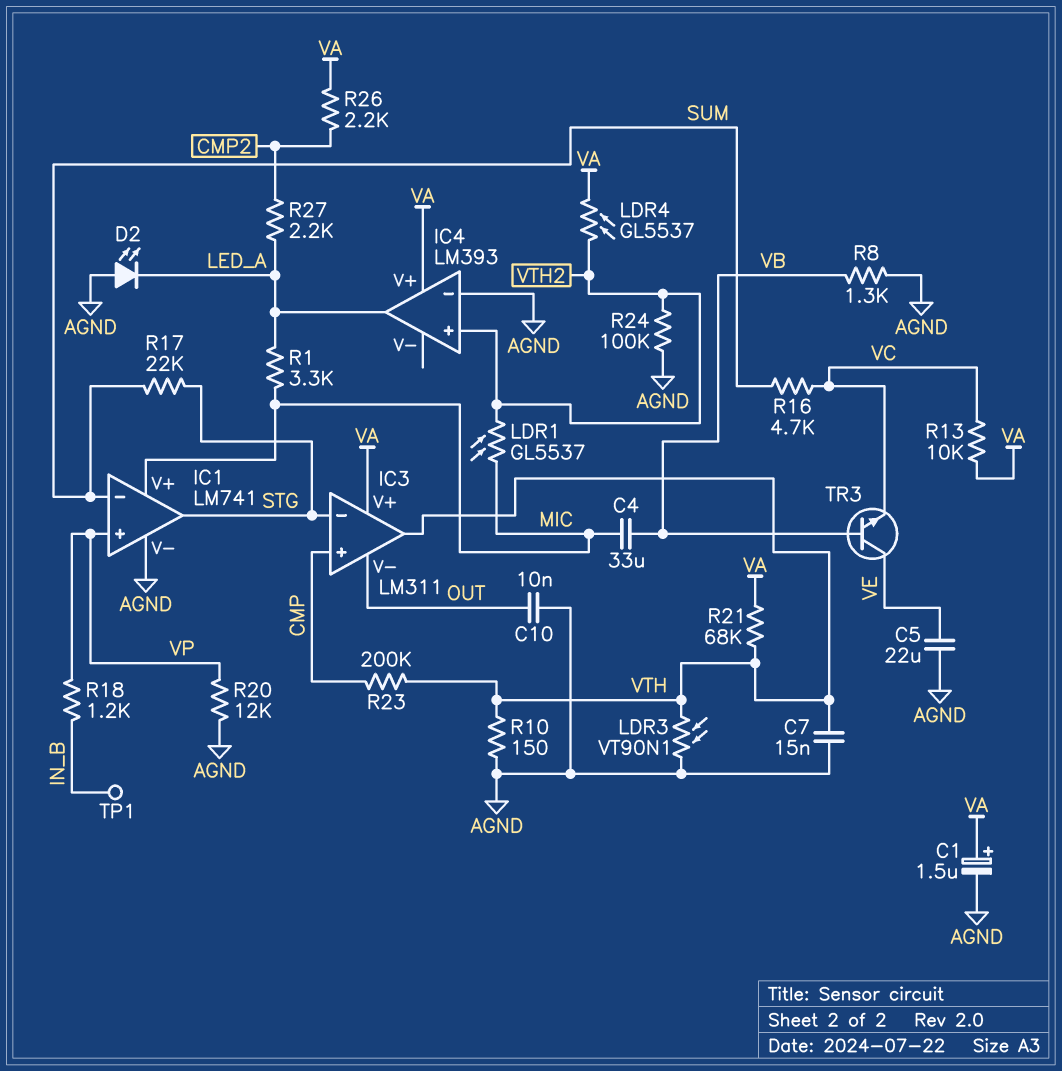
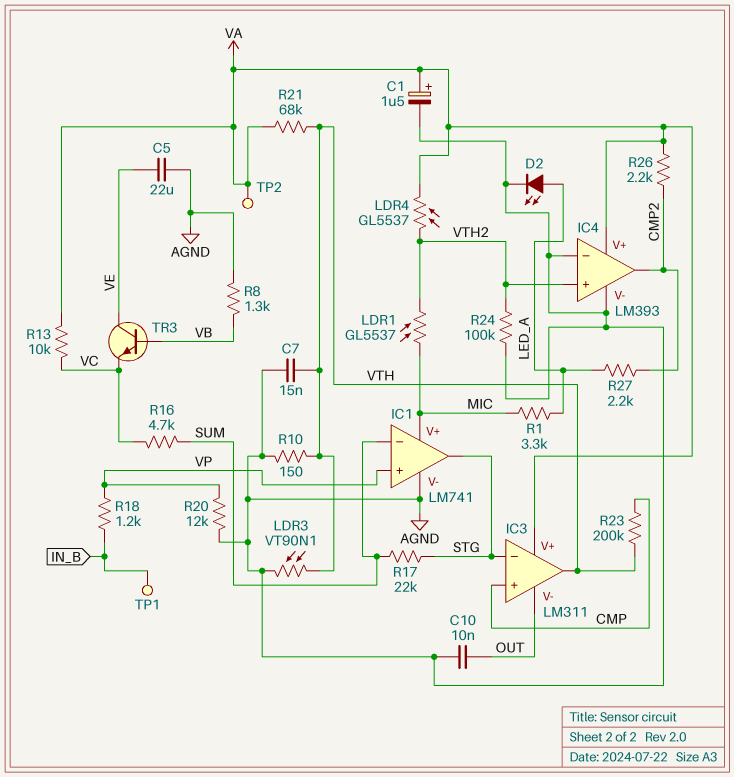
C4: 33uF (MIC, VB) -> none
D2: LED (A AGND, K LED_A) -> LED (A LED_A, K AGND)
IC4 pin V-: none -> AGND
IC4 pin out: LED_A -> CMP2
TP2: none -> test point (VA)

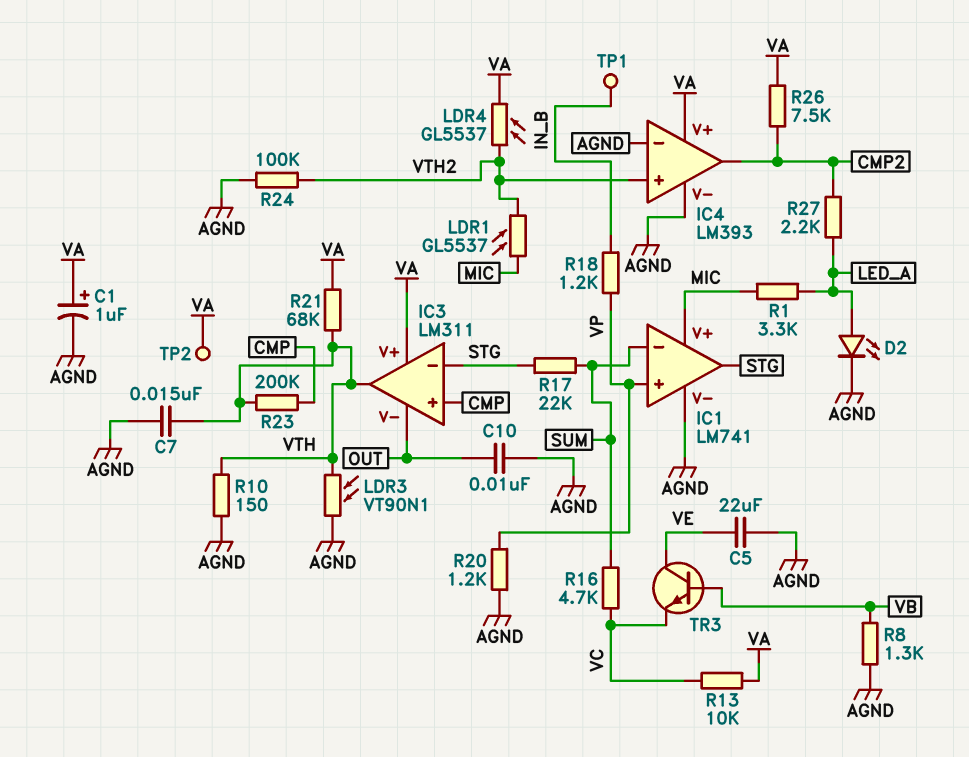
C1: 1.5uF (plus VA, minus AGND) -> 1uF (plus VA, minus AGND)
R20: 12k (AGND, VP) -> 1.2k (AGND, VP)
R26: 2.2k (CMP2, VA) -> 7.5k (CMP2, VA)

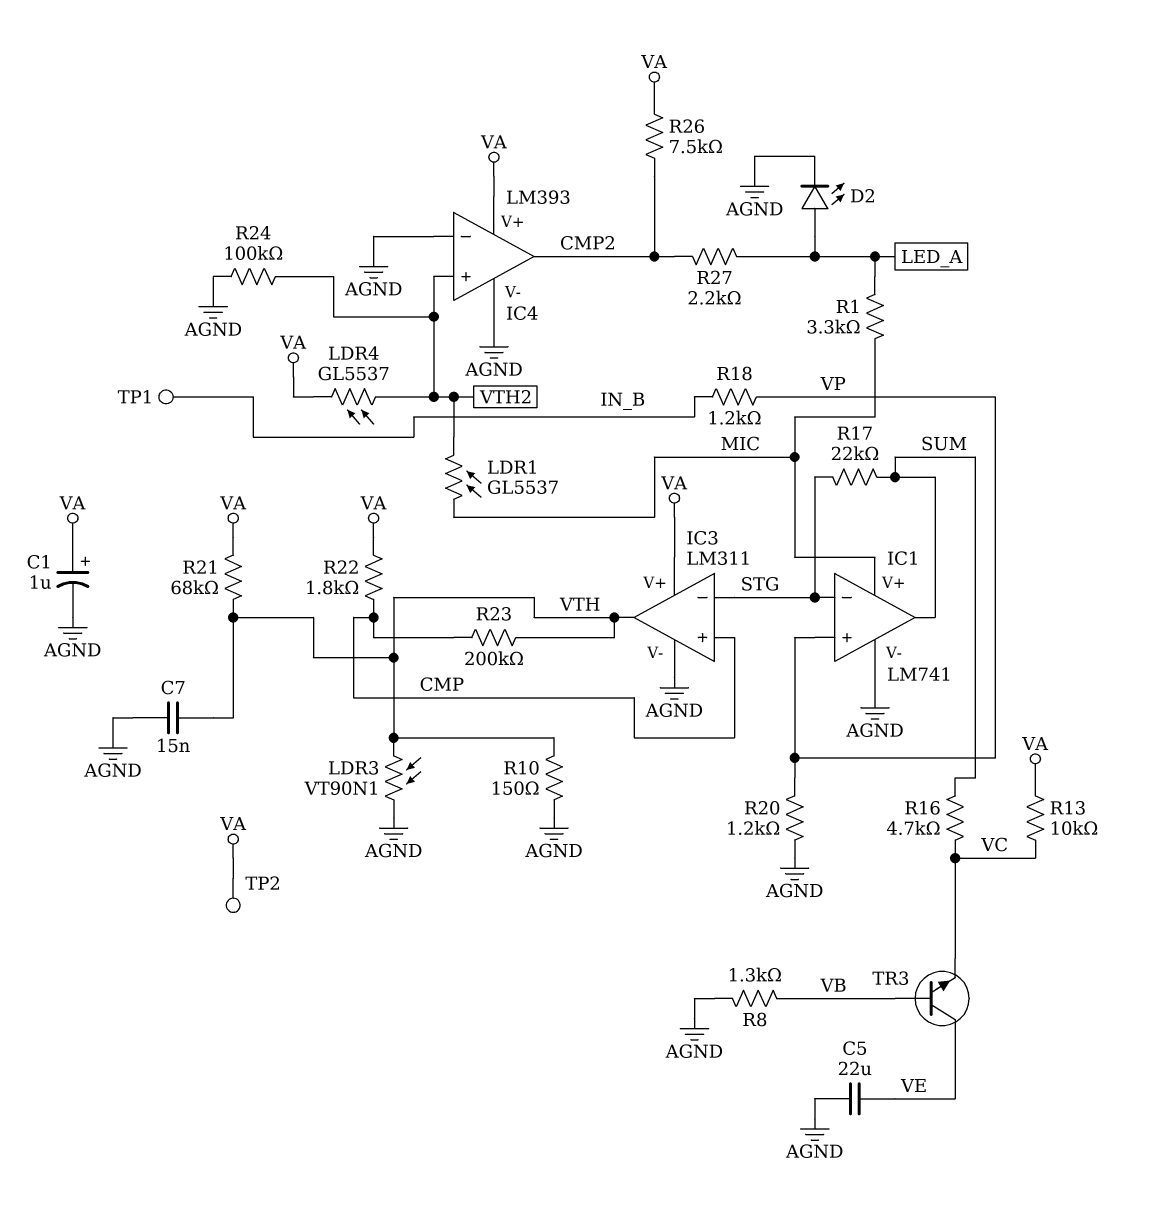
C10: 10nF (AGND, OUT) -> none
IC1 pin in-: SUM -> STG
IC1 pin out: STG -> SUM
IC3 pin V-: OUT -> AGND
R22: none -> 1.8k (CMP, VA)

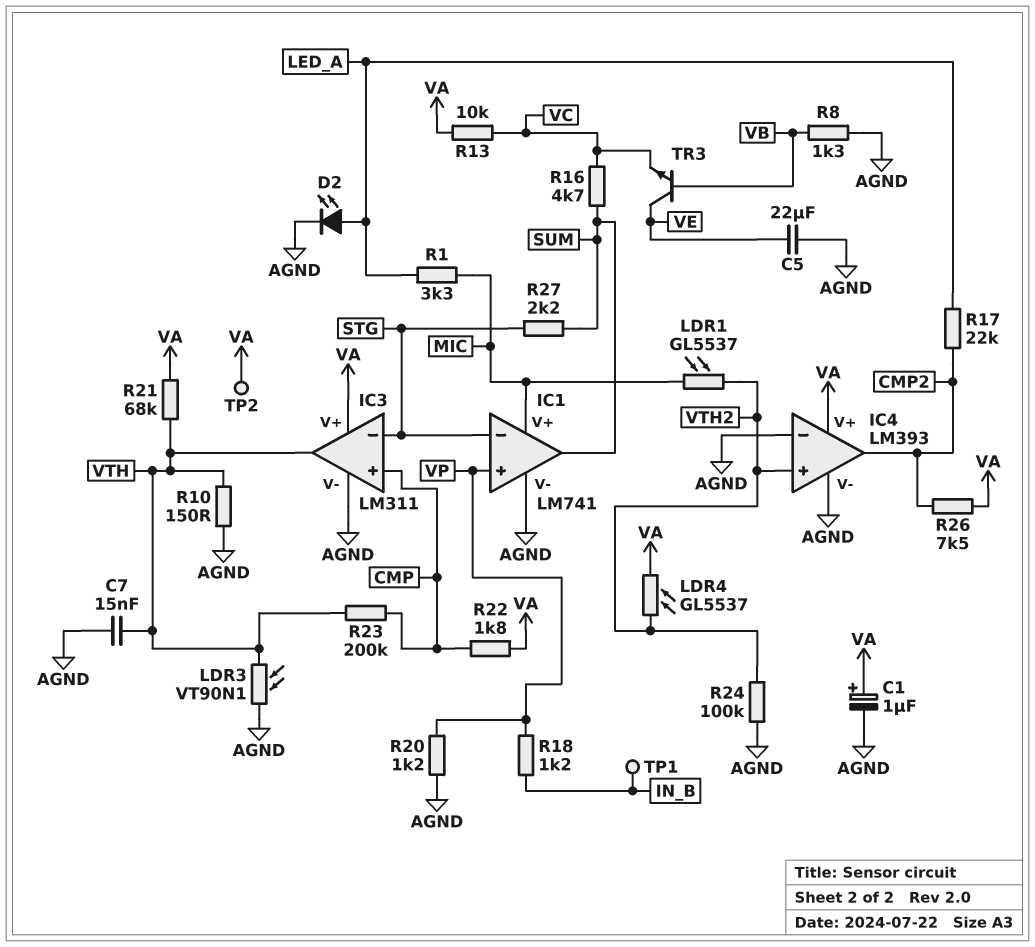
R17: 22k (STG, SUM) -> 22k (CMP2, LED_A)
R27: 2.2k (CMP2, LED_A) -> 2.2k (STG, SUM)

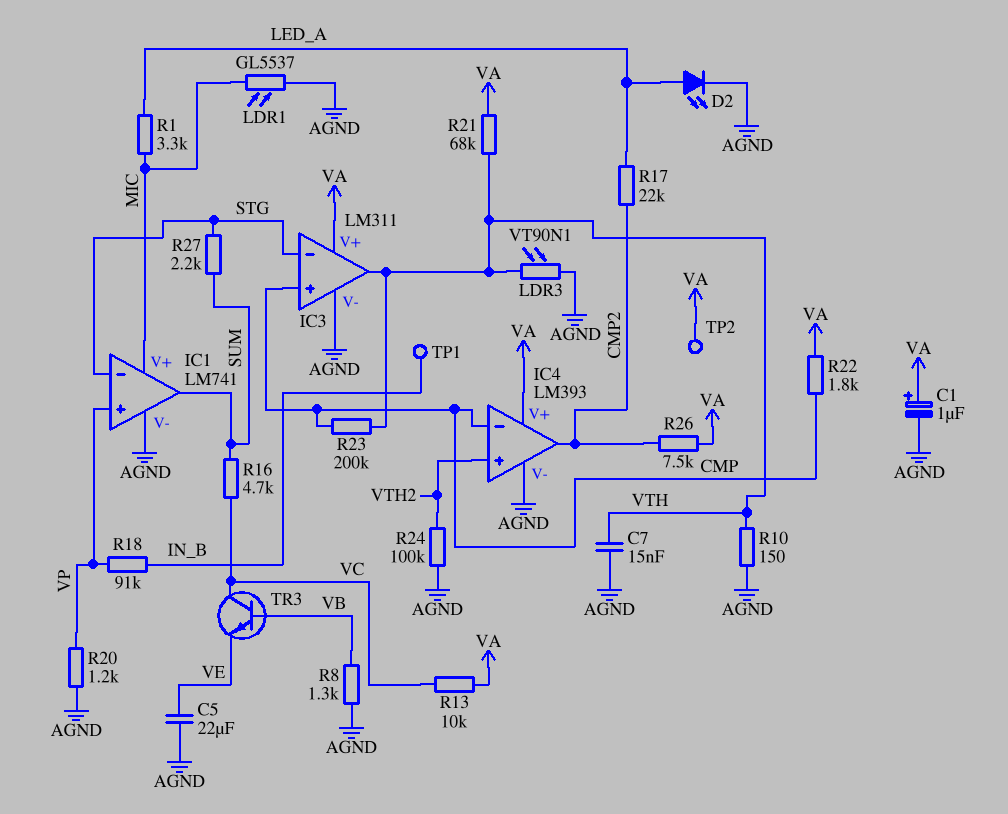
IC4 pin in-: AGND -> CMP
LDR1: GL5537 (MIC, VTH2) -> GL5537 (AGND, MIC)
LDR4: GL5537 (VA, VTH2) -> none
R18: 1.2k (IN_B, VP) -> 91k (IN_B, VP)
TR3: NPN (B VB, C VE, E VC) -> NPN (B VB, C VC, E VE)

